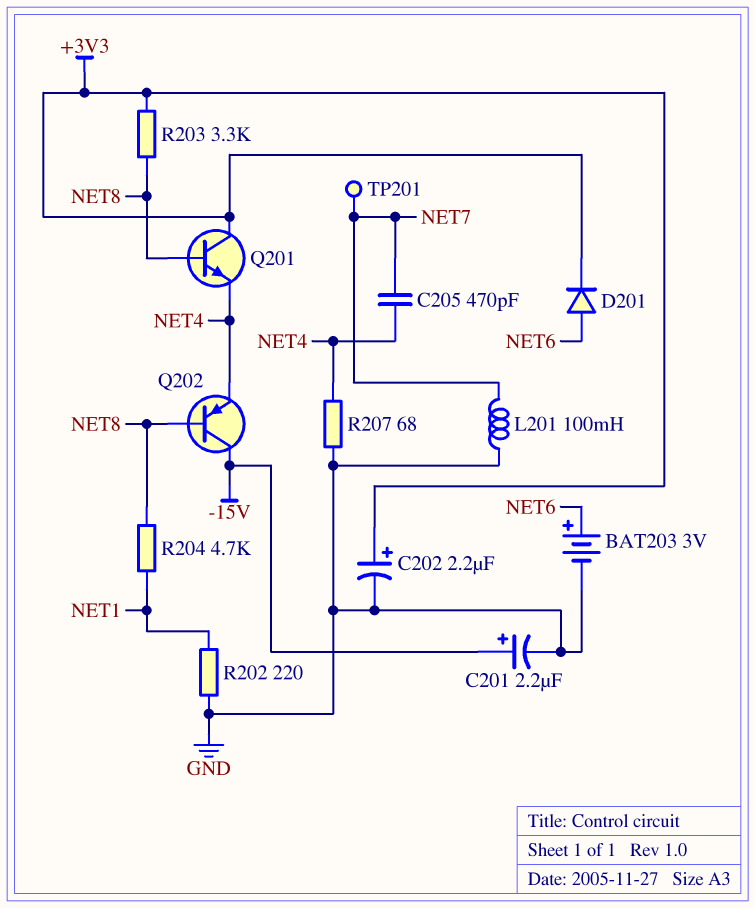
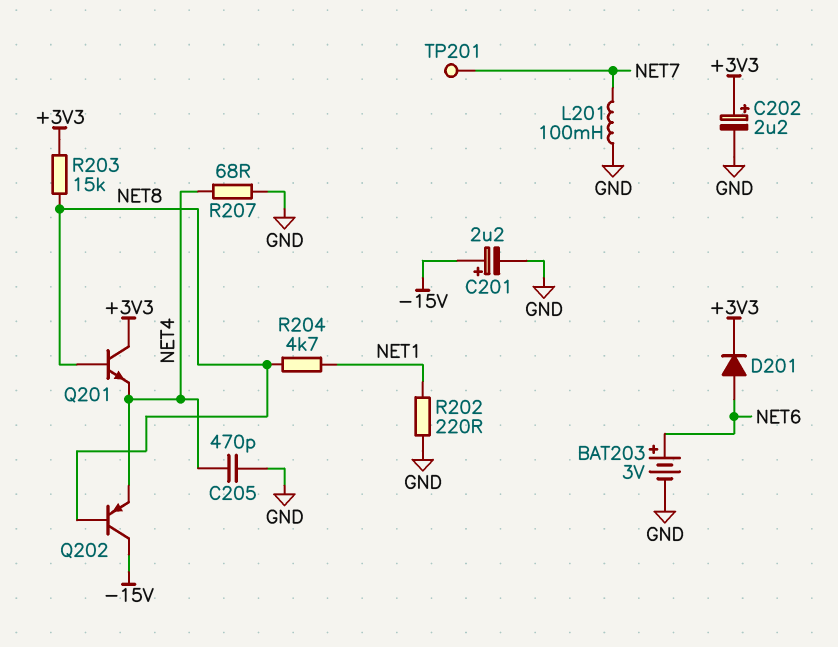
C205: 470pF (NET4, NET7) -> 470pF (GND, NET4)
R203: 3.3k (+3V3, NET8) -> 15k (+3V3, NET8)

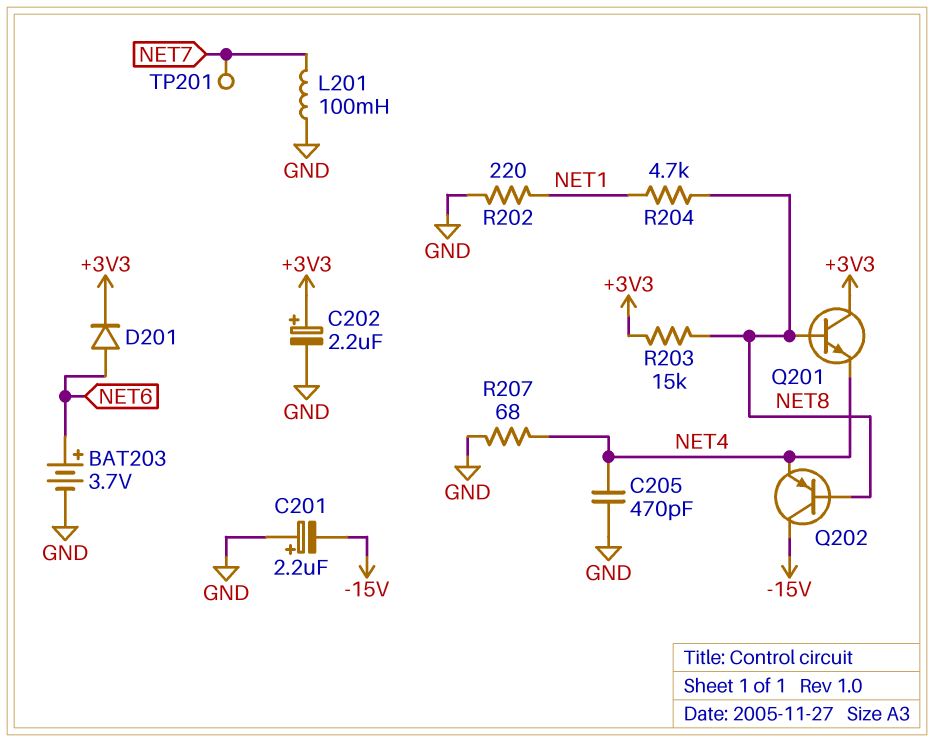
BAT203: 3V (plus NET6, minus GND) -> 3.7V (plus NET6, minus GND)
C201: 2.2uF (plus -15V, minus GND) -> 2.2uF (plus GND, minus -15V)

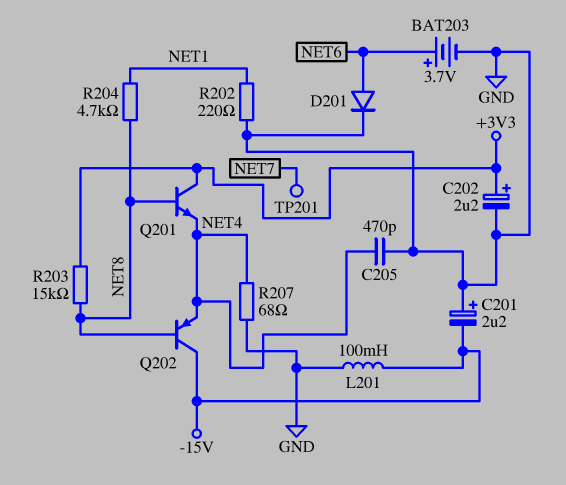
D201: diode (A NET6, K +3V3) -> diode (A NET6, K GND)
L201: 100mH (GND, NET7) -> 100mH (-15V, GND)

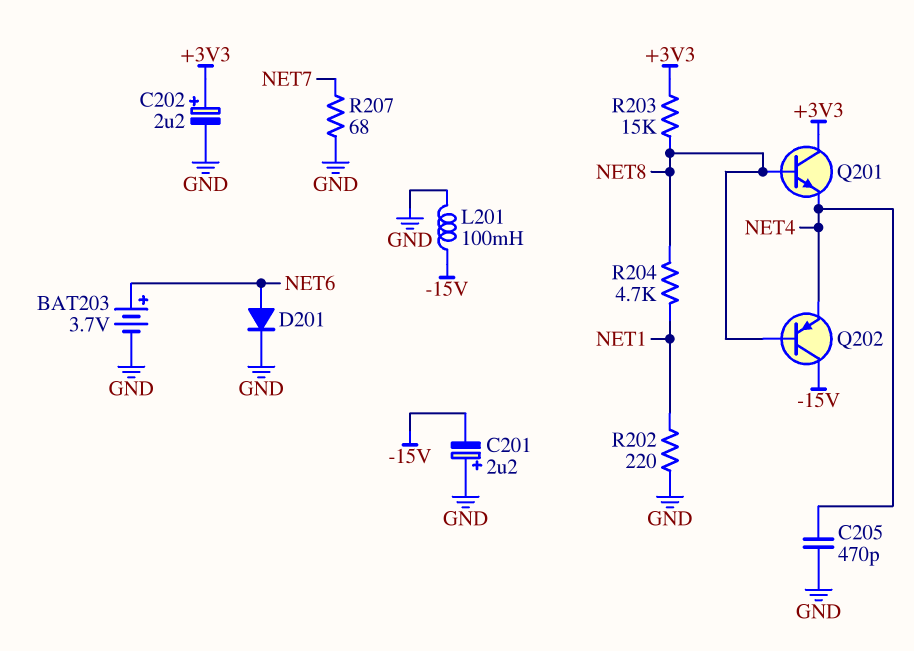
R207: 68 (GND, NET4) -> 68 (GND, NET7)
TP201: test point (NET7) -> none

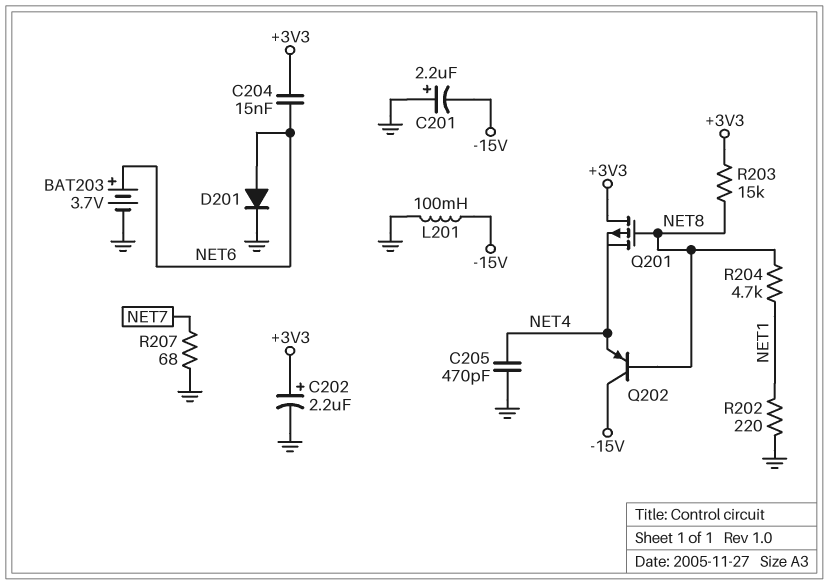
C204: none -> 15nF (+3V3, NET6)
Q201: NPN (B NET8, C +3V3, E NET4) -> PMOS (G NET8, D +3V3, S NET4)

